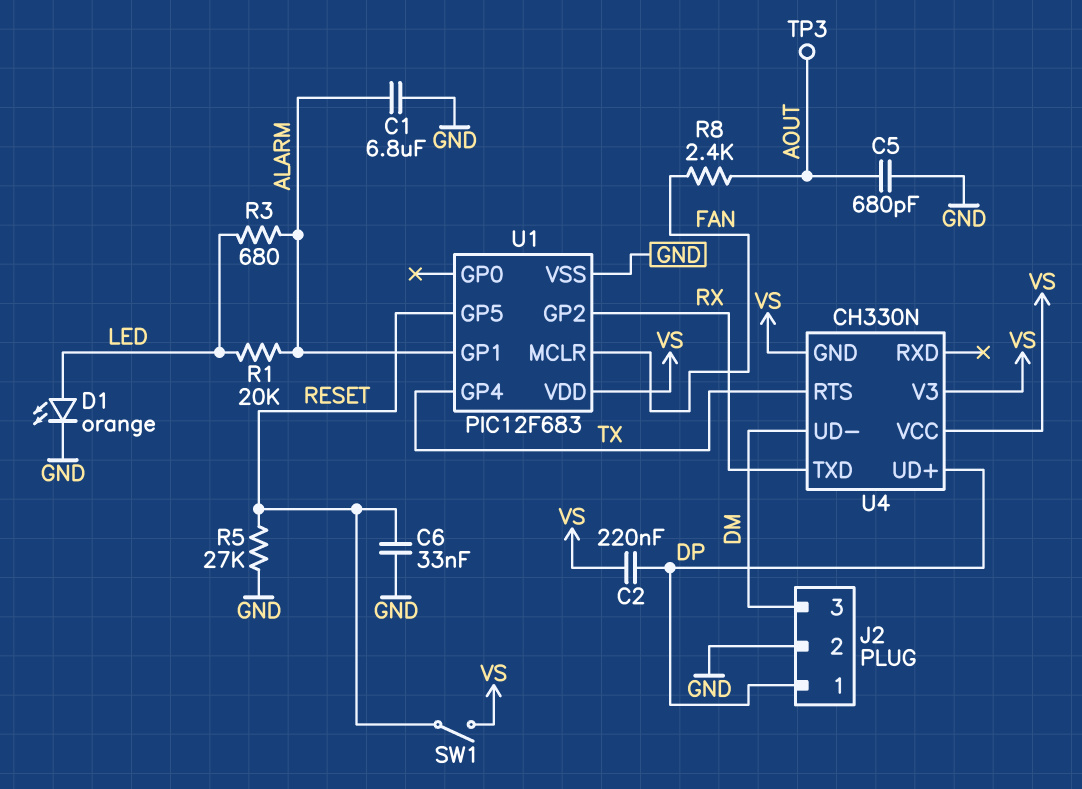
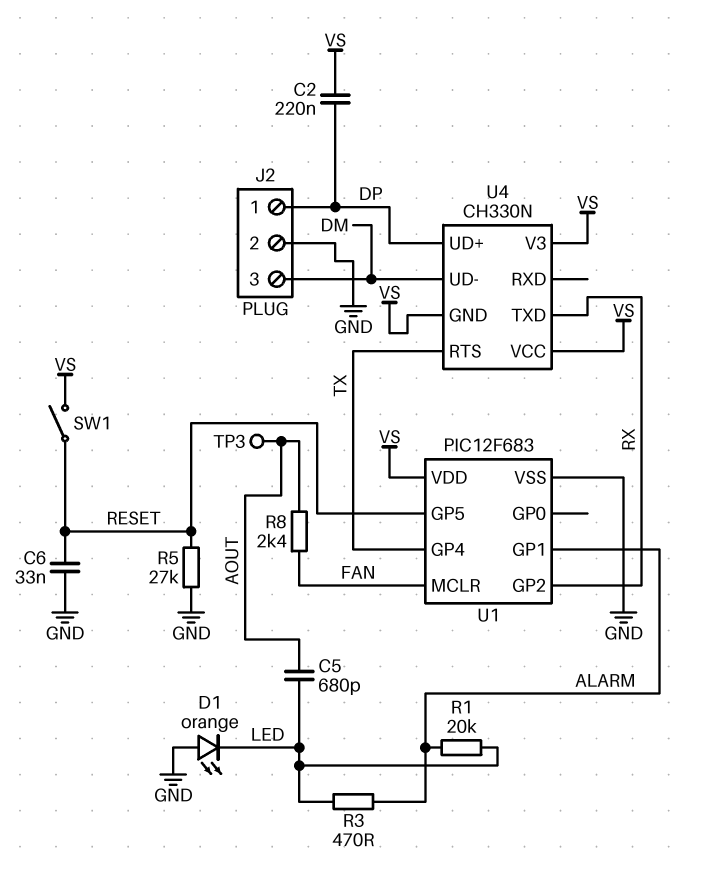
C1: 6.8uF (ALARM, GND) -> none
C5: 680pF (AOUT, GND) -> 680pF (AOUT, LED)
D1: LED orange (A LED, K GND) -> LED orange (A GND, K LED)
R3: 680 (ALARM, LED) -> 470 (ALARM, LED)

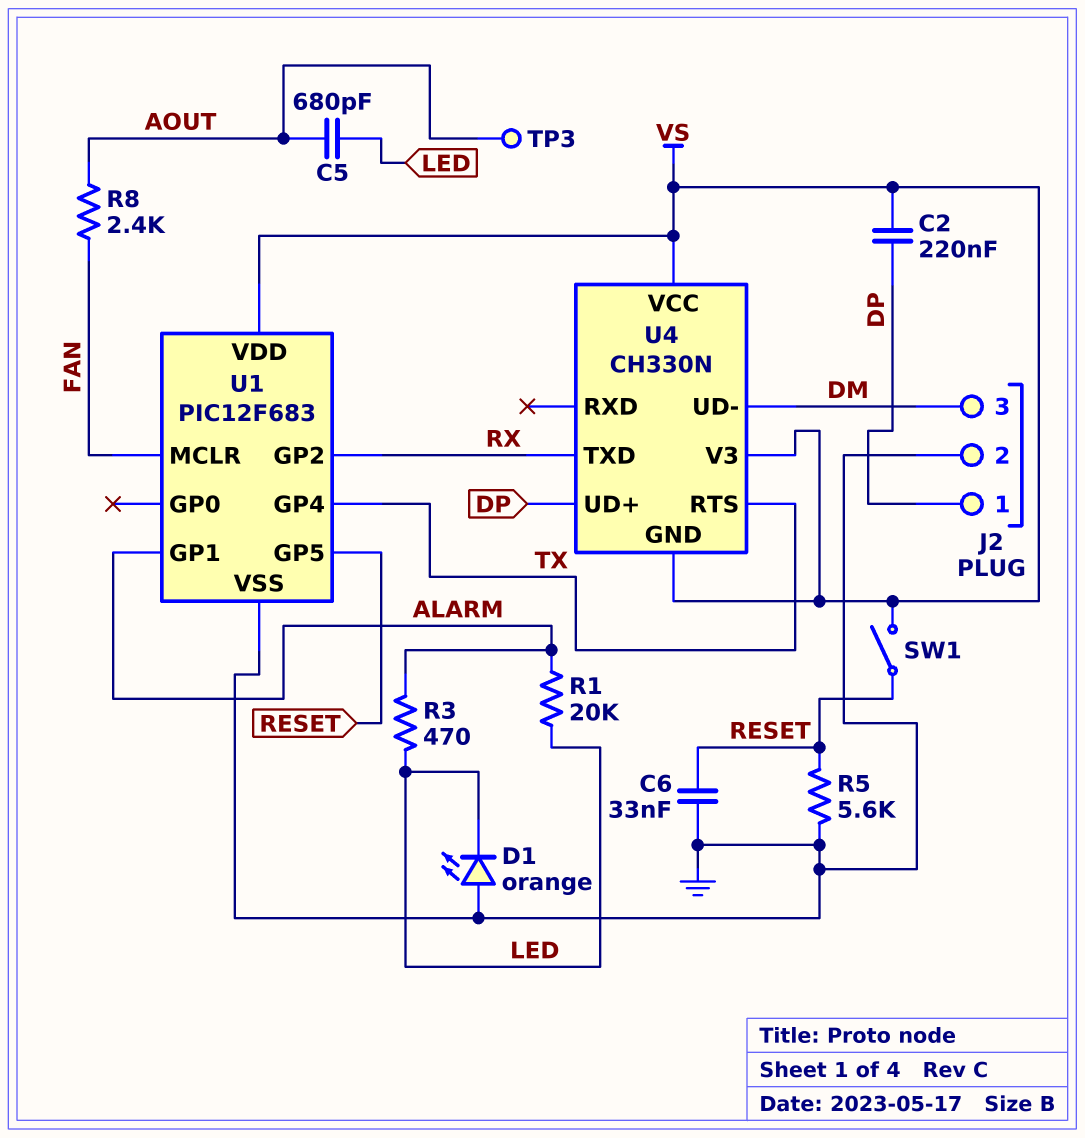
R5: 27k (GND, RESET) -> 5.6k (GND, RESET)

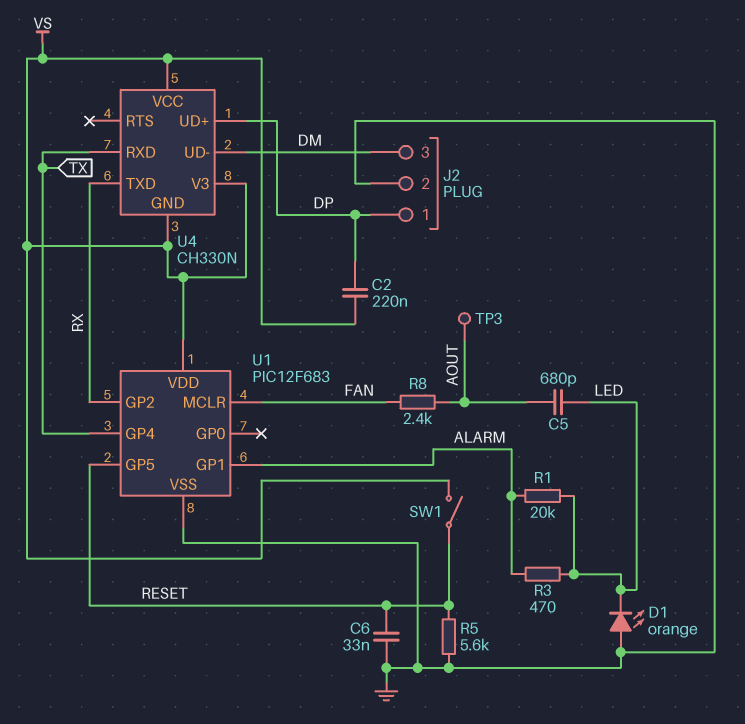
U4 pin RTS: TX -> none
U4 pin RXD: none -> TX

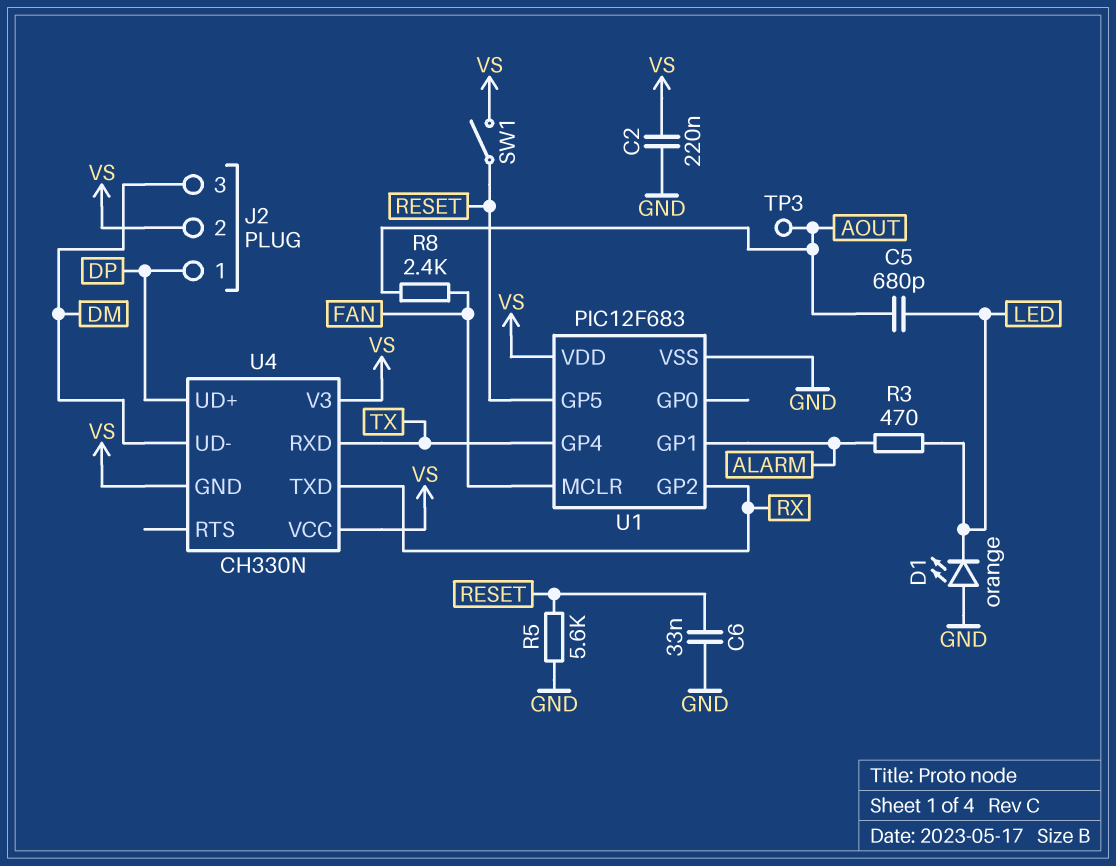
C2: 220nF (DP, VS) -> 220nF (GND, VS)
J2 pin 2: GND -> VS
R1: 20k (ALARM, LED) -> none

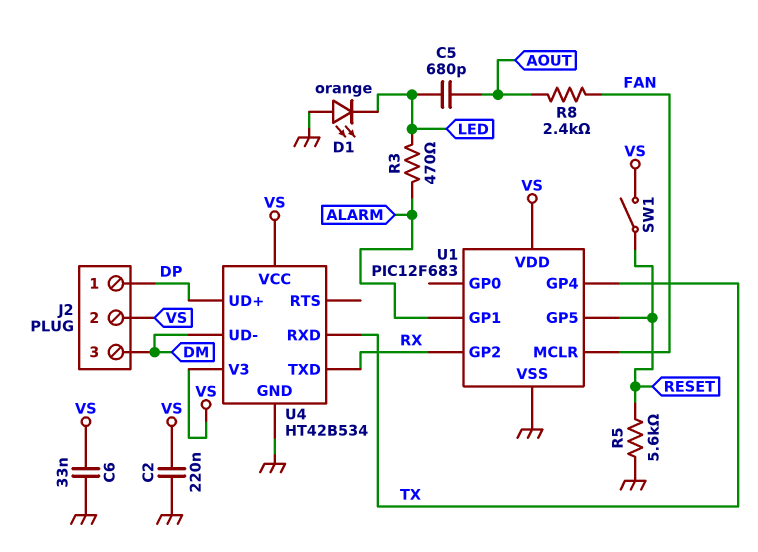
C6: 33nF (GND, RESET) -> 33nF (GND, VS)
TP3: test point (AOUT) -> none
U4: CH330N -> HT42B534
U4 pin GND: VS -> GND

